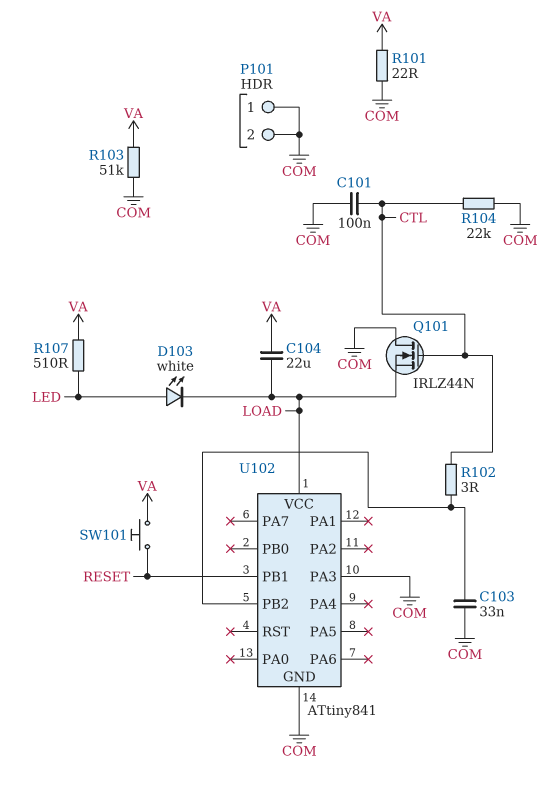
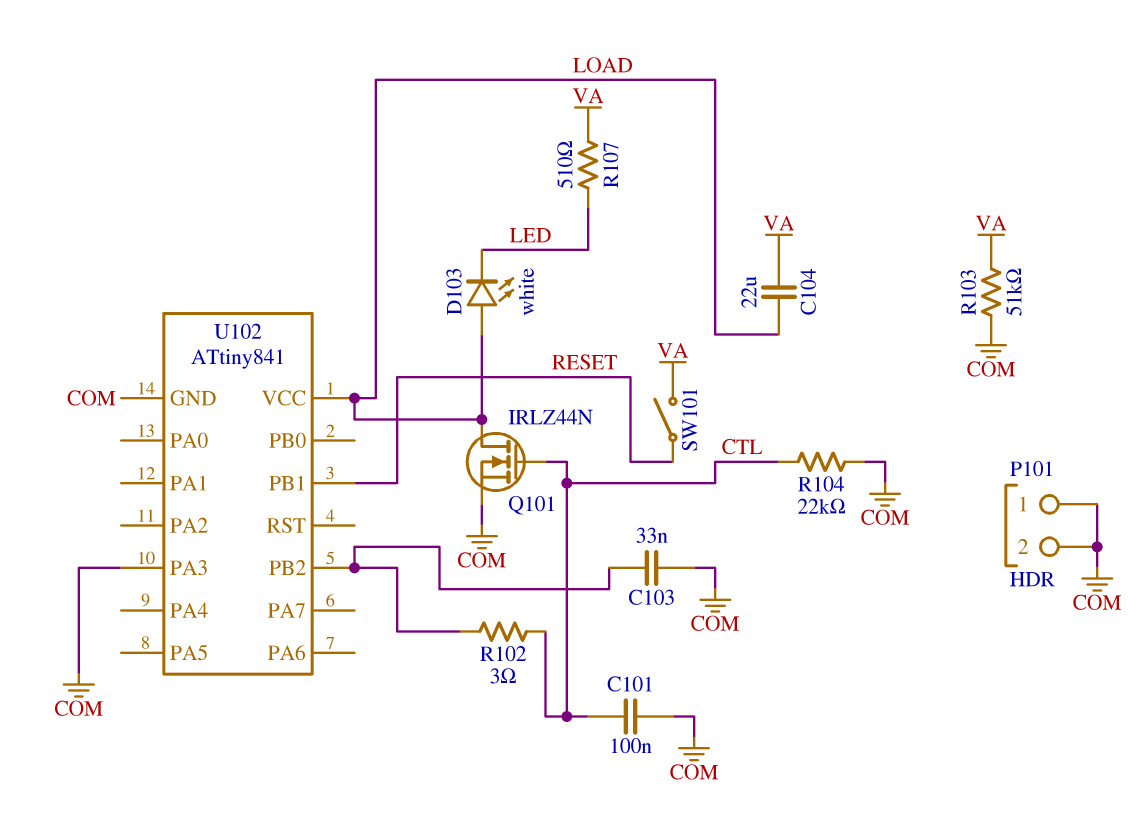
D103: LED white (A LED, K LOAD) -> LED white (A LOAD, K LED)
Q101: NMOS IRLZ44N (G CTL, D COM, S LOAD) -> NMOS IRLZ44N (G CTL, D LOAD, S COM)
R101: 22 (COM, VA) -> none
SW101: button (RESET, VA) -> switch (RESET, VA)

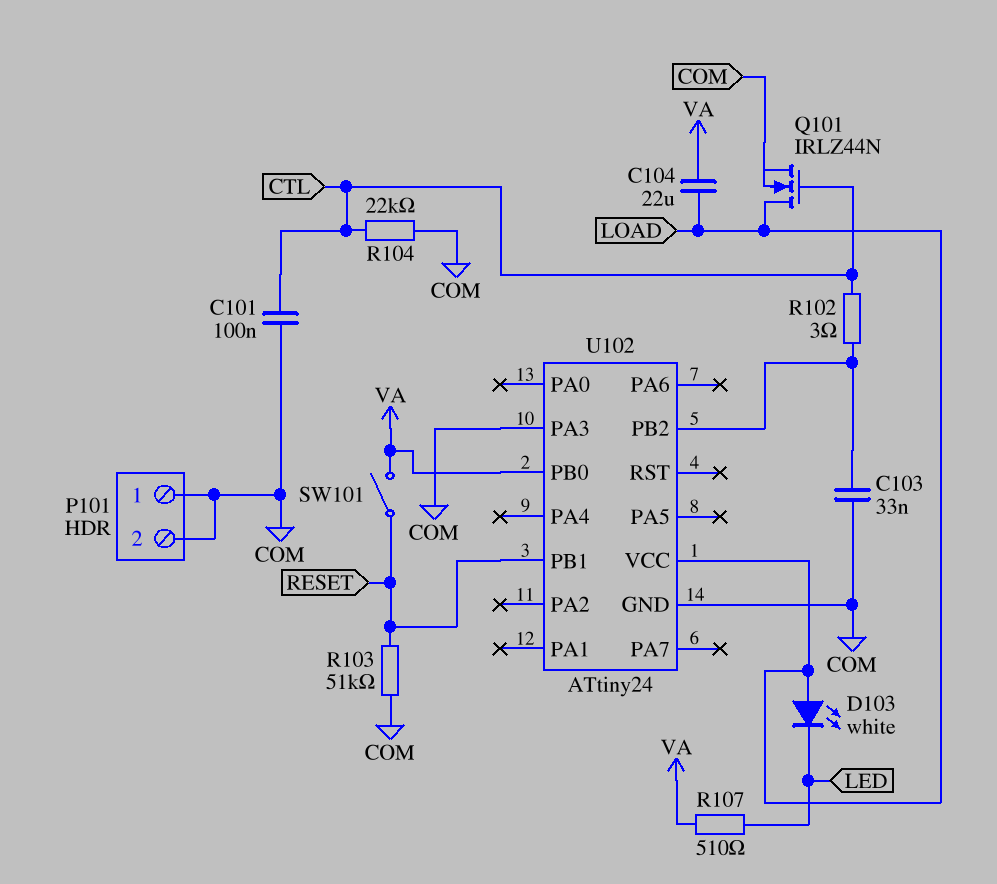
R103: 51k (COM, VA) -> 51k (COM, RESET)
U102: ATtiny841 -> ATtiny24
U102 pin PB0: none -> VA

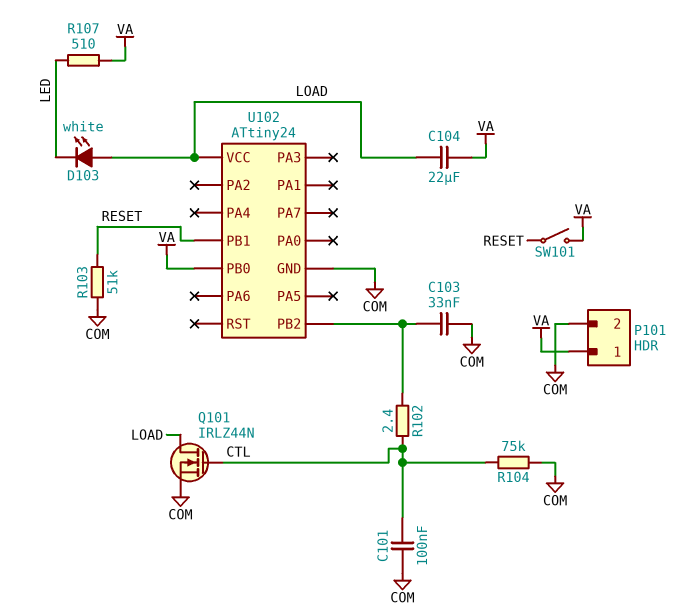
P101 pin 1: COM -> VA
R102: 3 (CTL, U102/PB2) -> 2.4 (CTL, U102/PB2)
R104: 22k (COM, CTL) -> 75k (COM, CTL)
U102 pin PA3: COM -> none

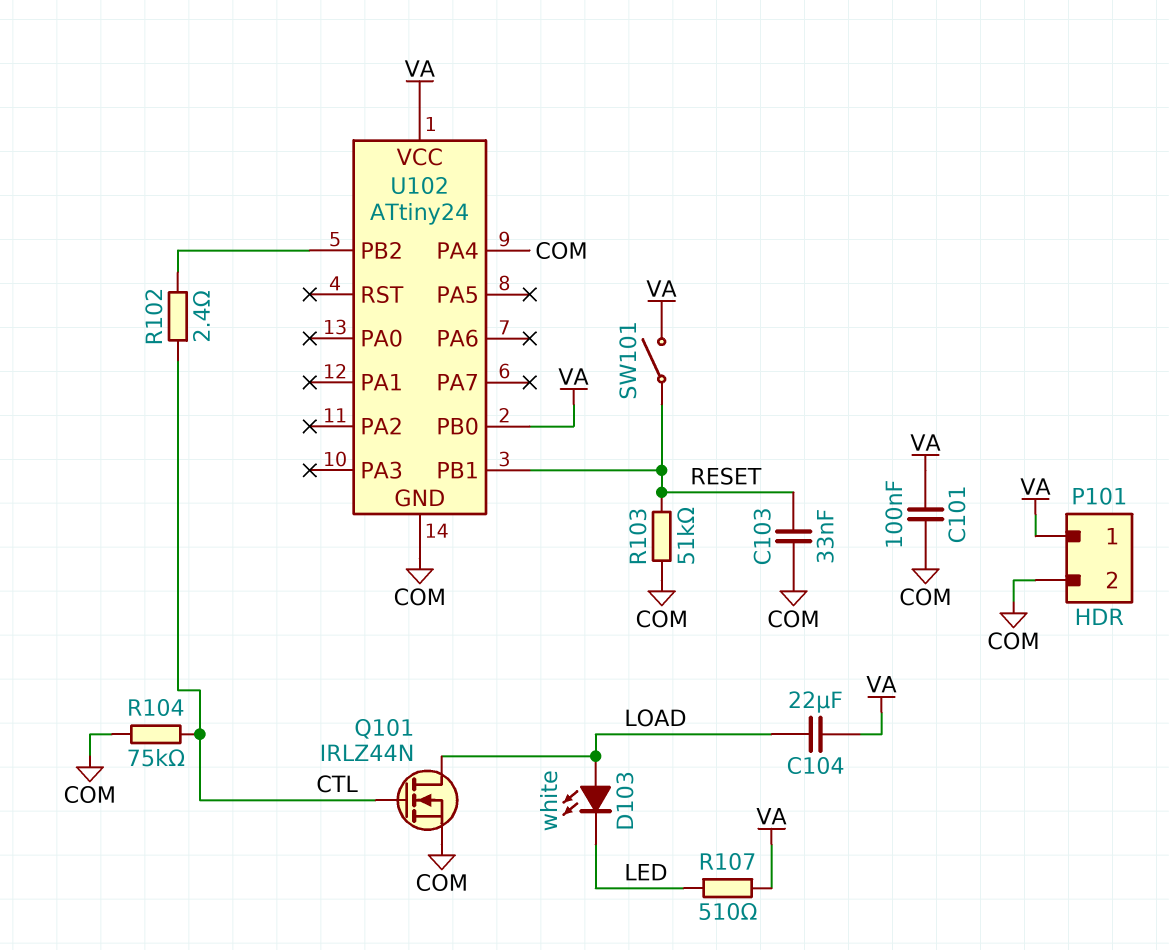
C101: 100nF (COM, CTL) -> 100nF (COM, VA)
C103: 33nF (COM, U102/PB2) -> 33nF (COM, RESET)
U102 pin PA4: none -> COM
U102 pin VCC: LOAD -> VA

